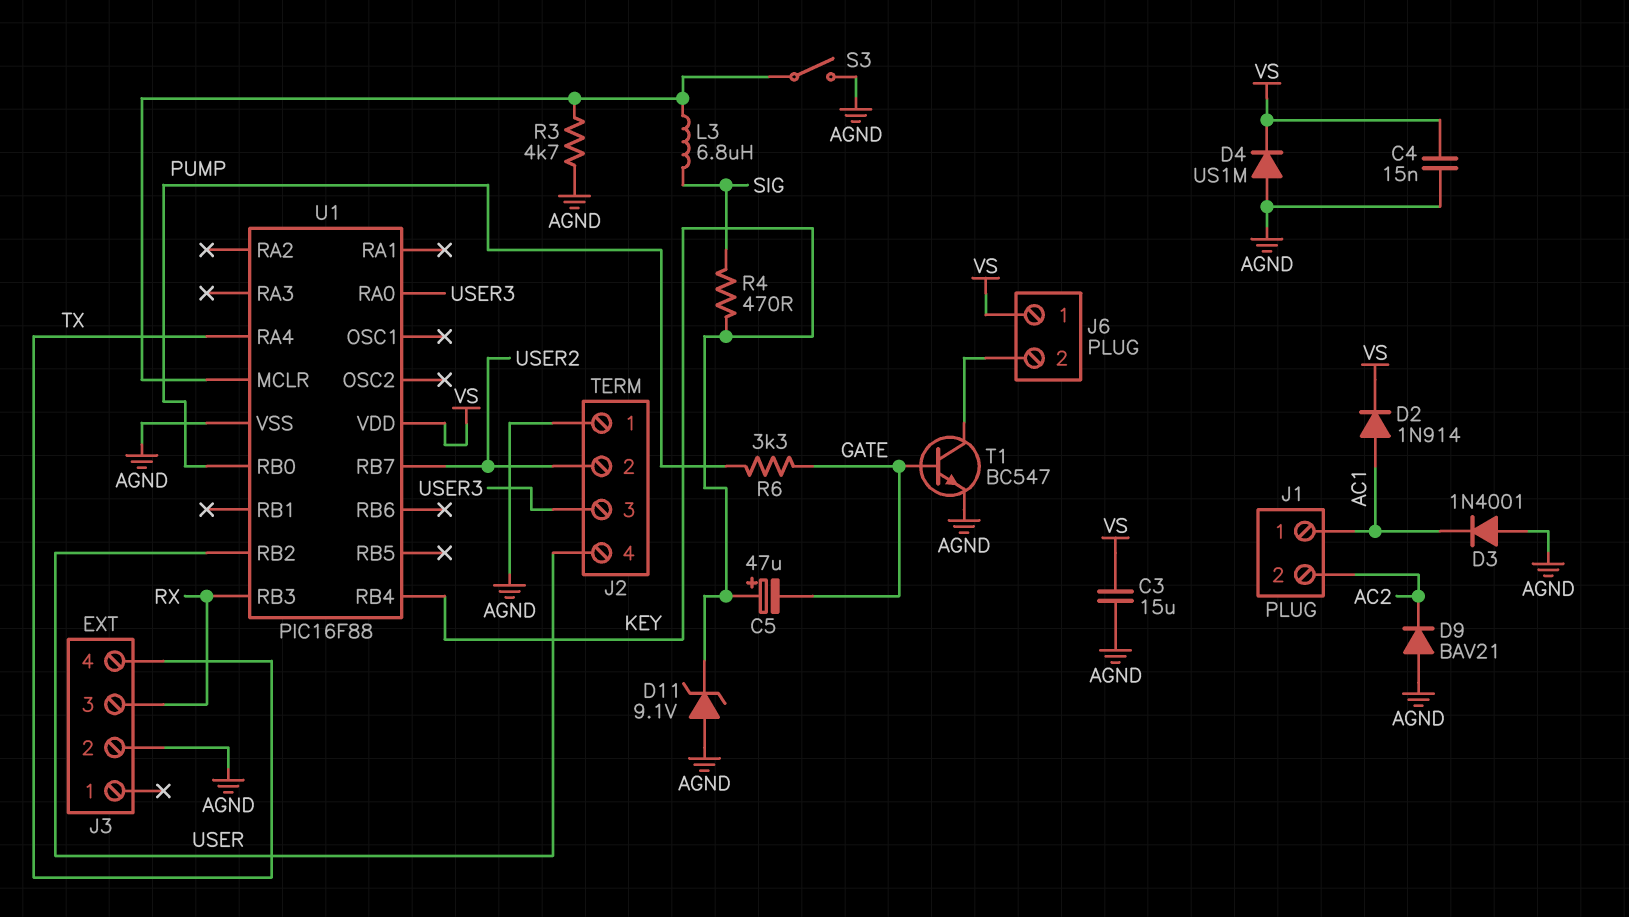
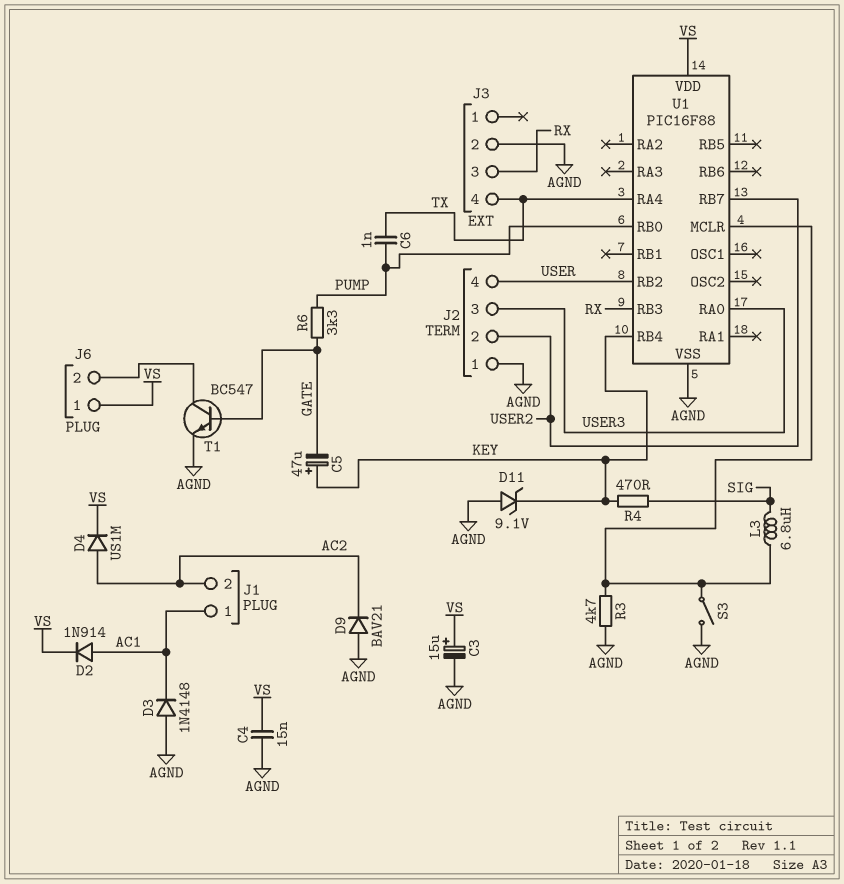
C3: 15uF (AGND, VS) -> 15uF (plus VS, minus AGND)
C6: none -> 1nF (PUMP, TX)
D3: diode 1N4001 (A AGND, K AC1) -> diode 1N4148 (A AGND, K AC1)
D4: diode US1M (A AGND, K VS) -> diode US1M (A AC2, K VS)

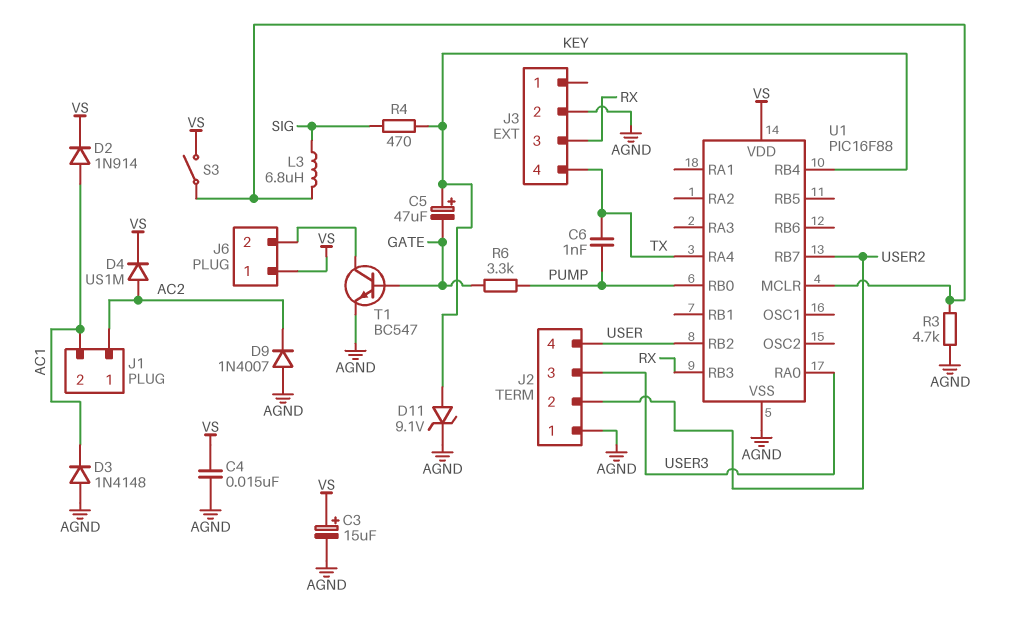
D9: diode BAV21 (A AGND, K AC2) -> diode 1N4007 (A AGND, K AC2)
D11: zener 9.1V (A AGND, K KEY) -> zener 9.1V (A KEY, K AGND)
J1 pin 1: AC1 -> AC2
J1 pin 2: AC2 -> AC1
S3: switch (AGND, U1/MCLR) -> switch (U1/MCLR, VS)

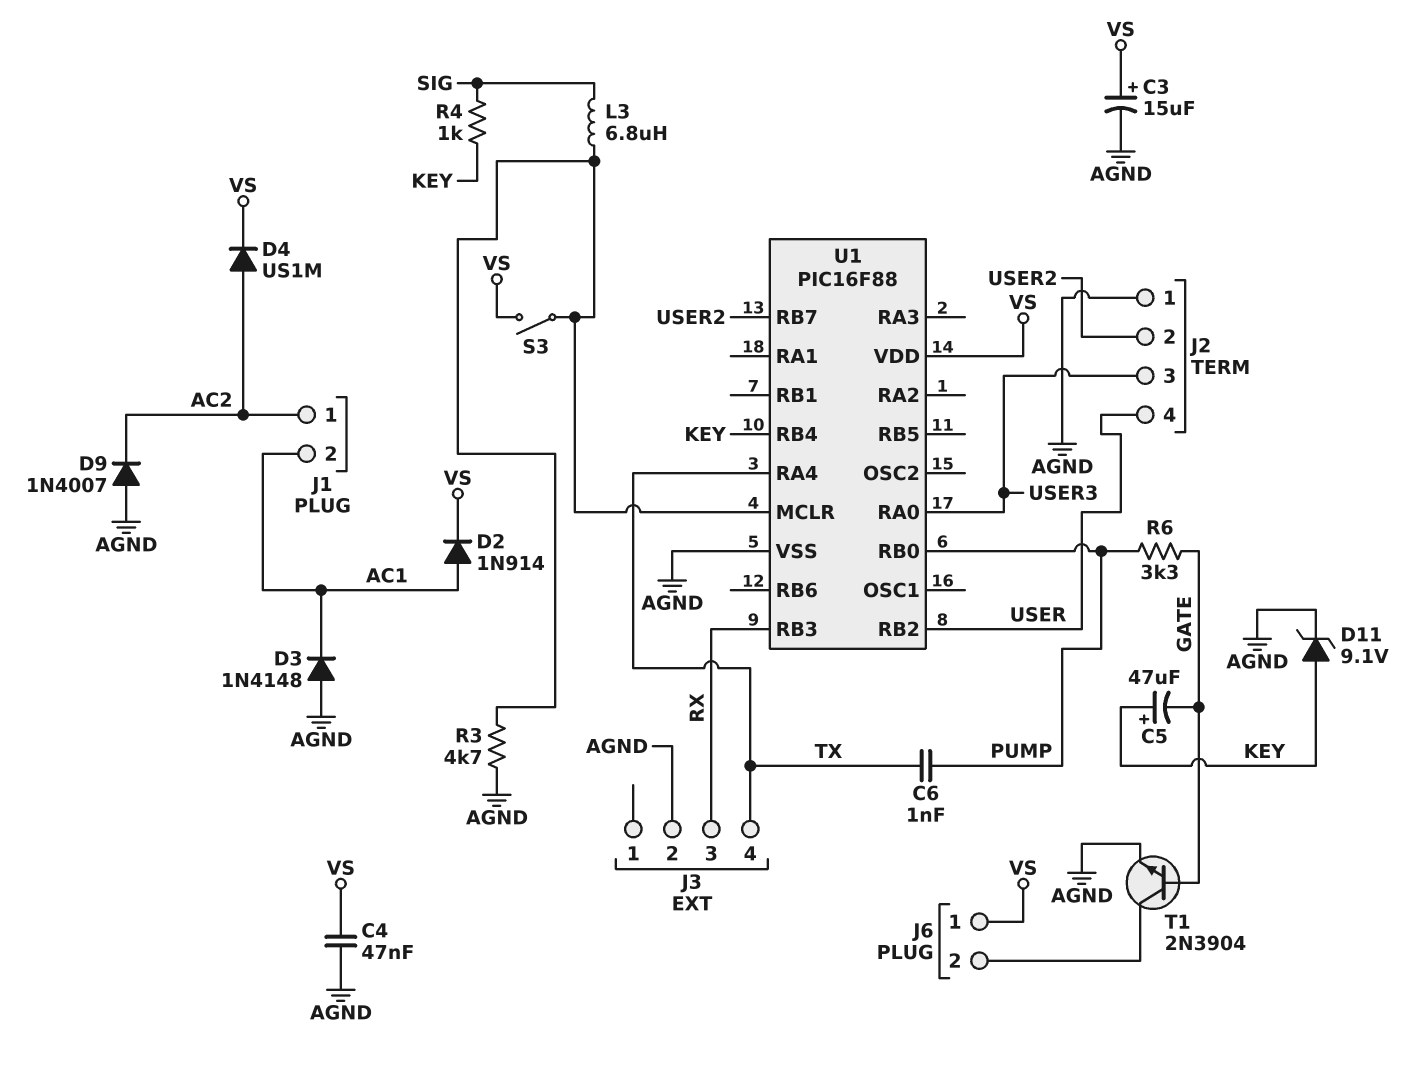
C4: 15nF (AGND, VS) -> 47nF (AGND, VS)
R4: 470 (KEY, SIG) -> 1k (KEY, SIG)
T1: NPN BC547 (B GATE, C J6/2, E AGND) -> NPN 2N3904 (B GATE, C J6/2, E AGND)

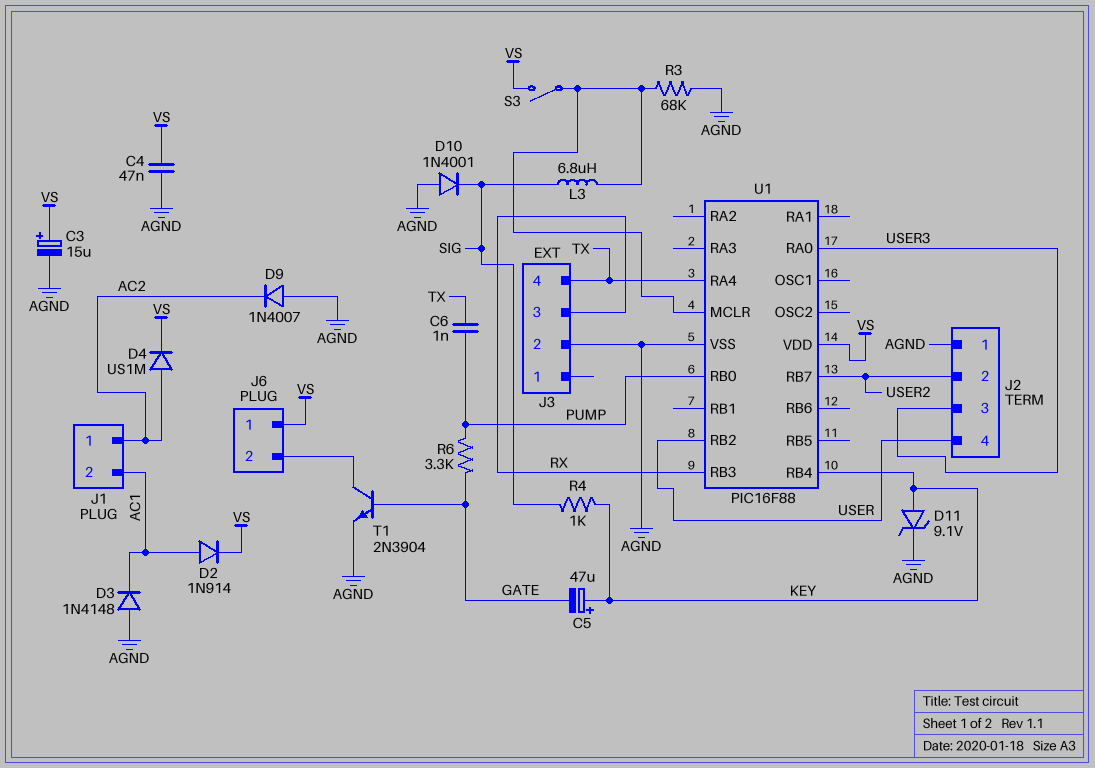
D10: none -> diode 1N4001 (A AGND, K SIG)
R3: 4.7k (AGND, U1/MCLR) -> 68k (AGND, U1/MCLR)

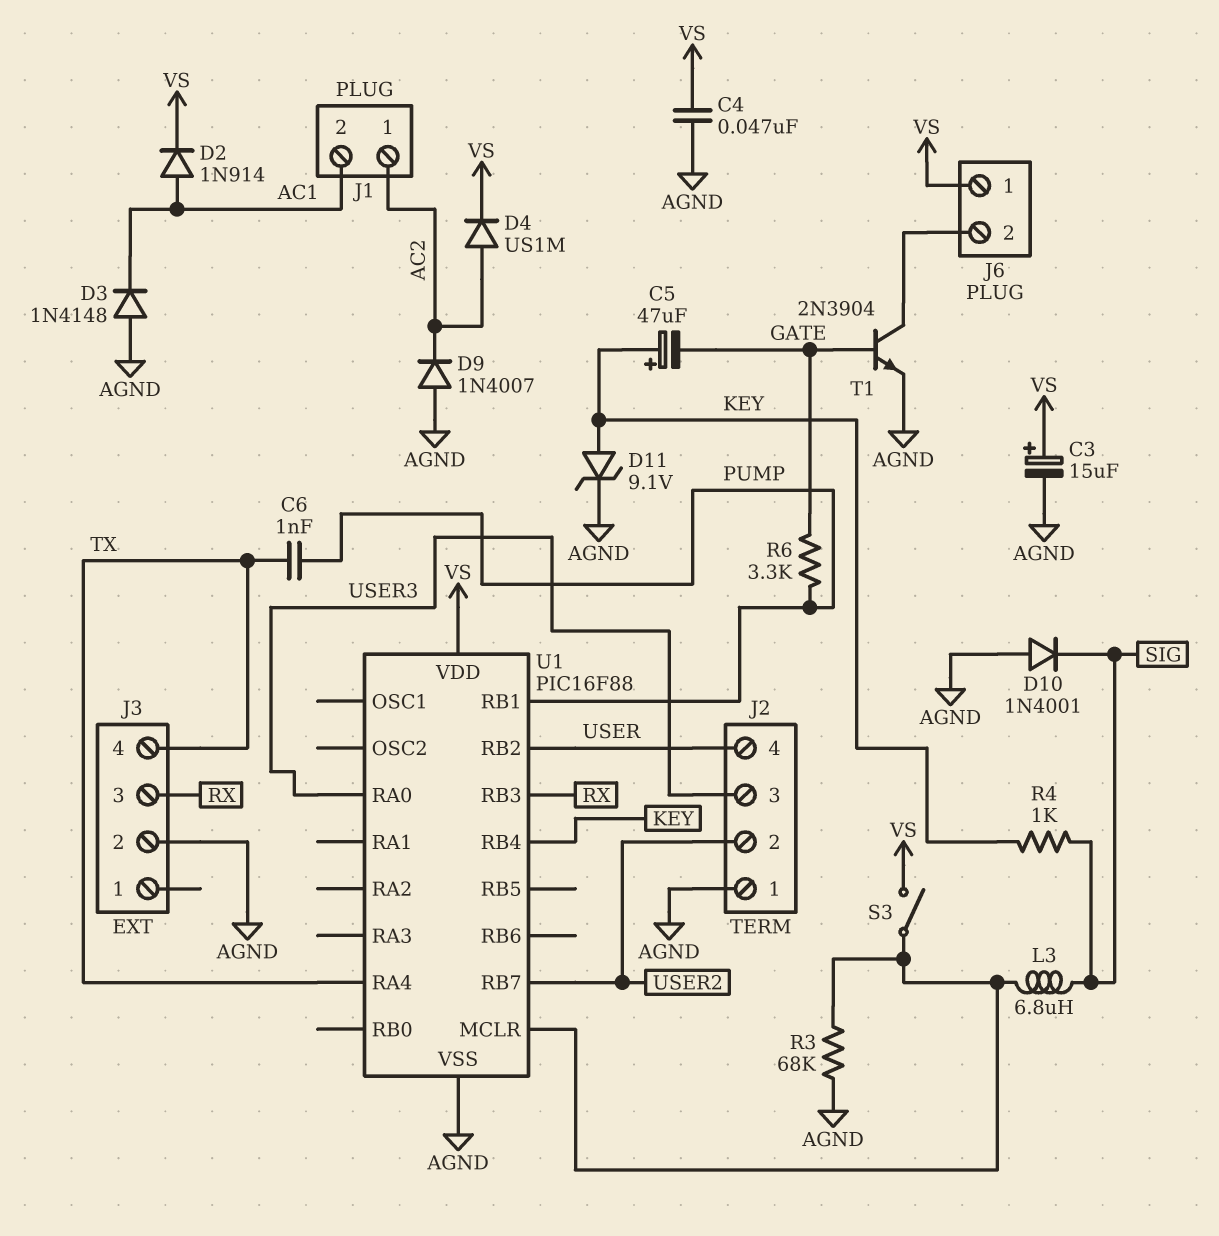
U1 pin RB0: PUMP -> none
U1 pin RB1: none -> PUMP

